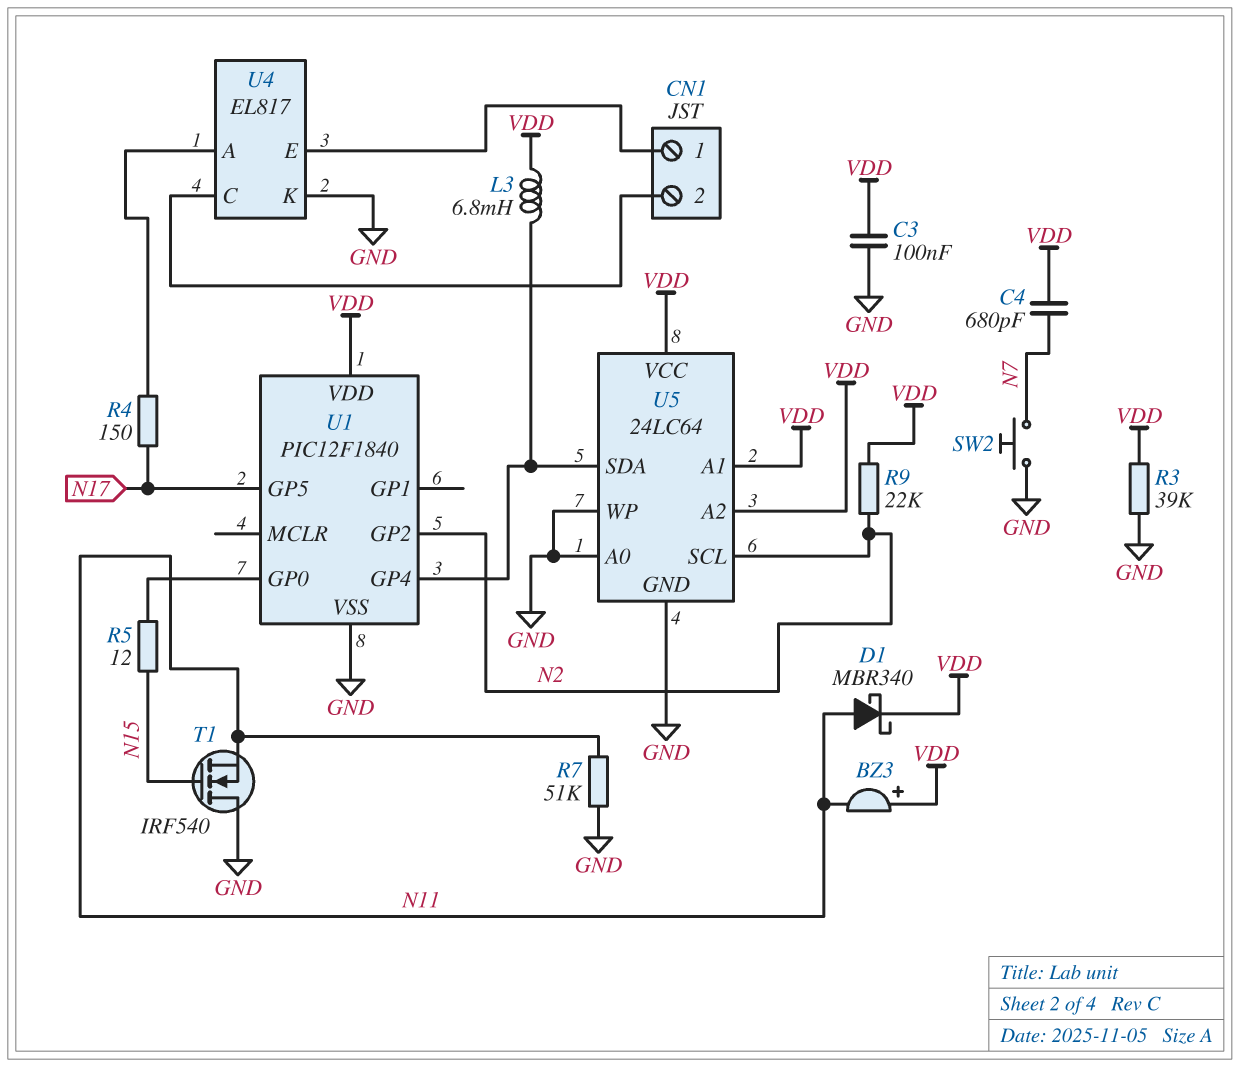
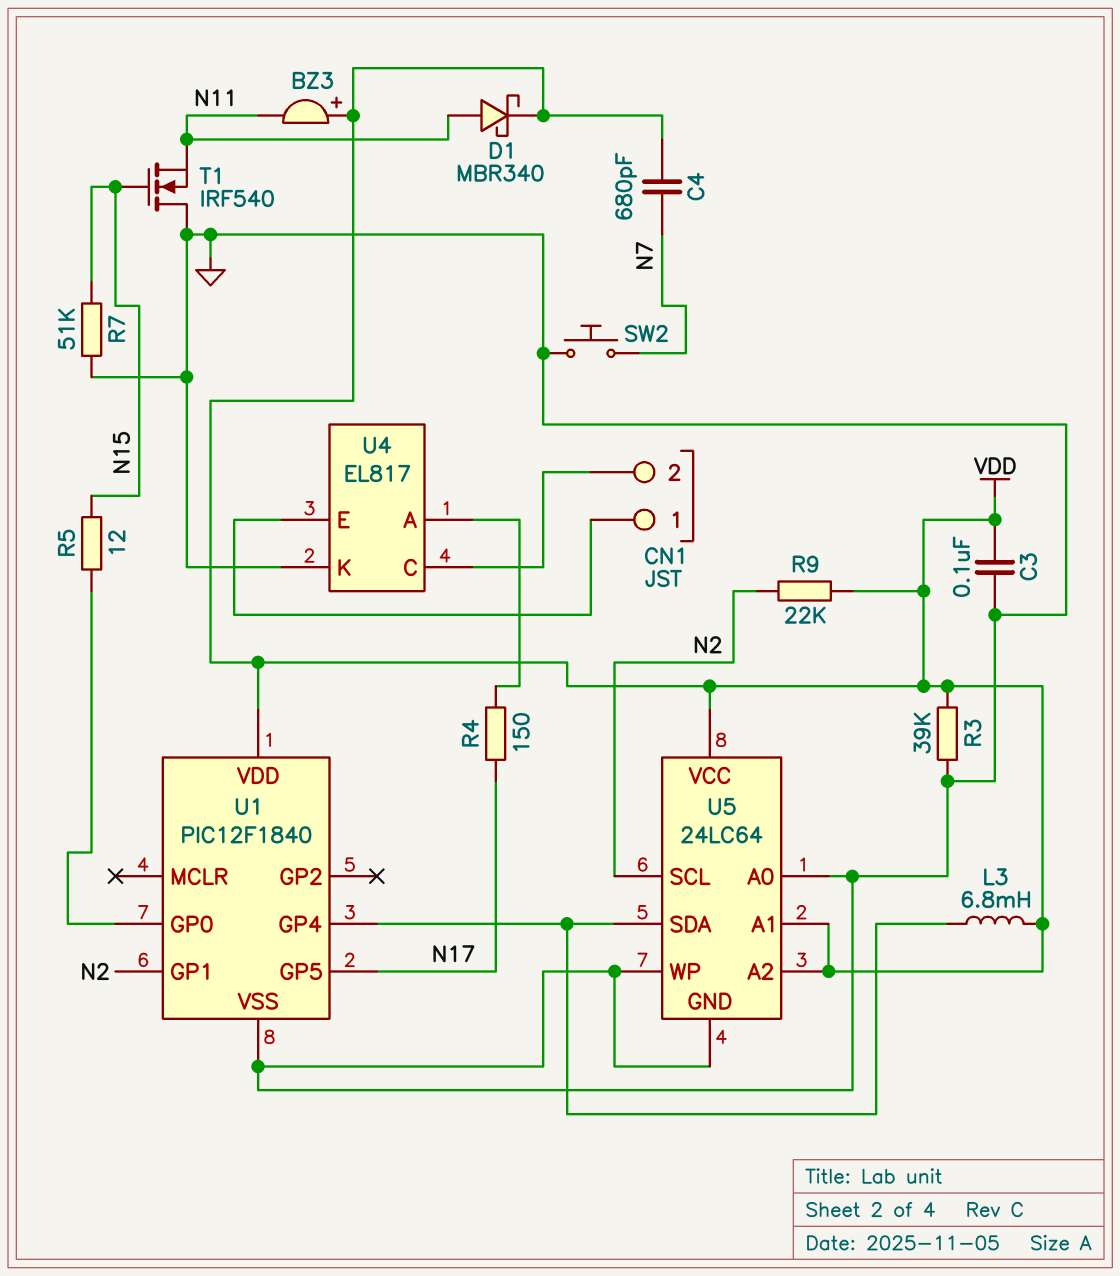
R7: 51k (GND, N11) -> 51k (GND, N15)
U1 pin GP1: none -> N2
U1 pin GP2: N2 -> none

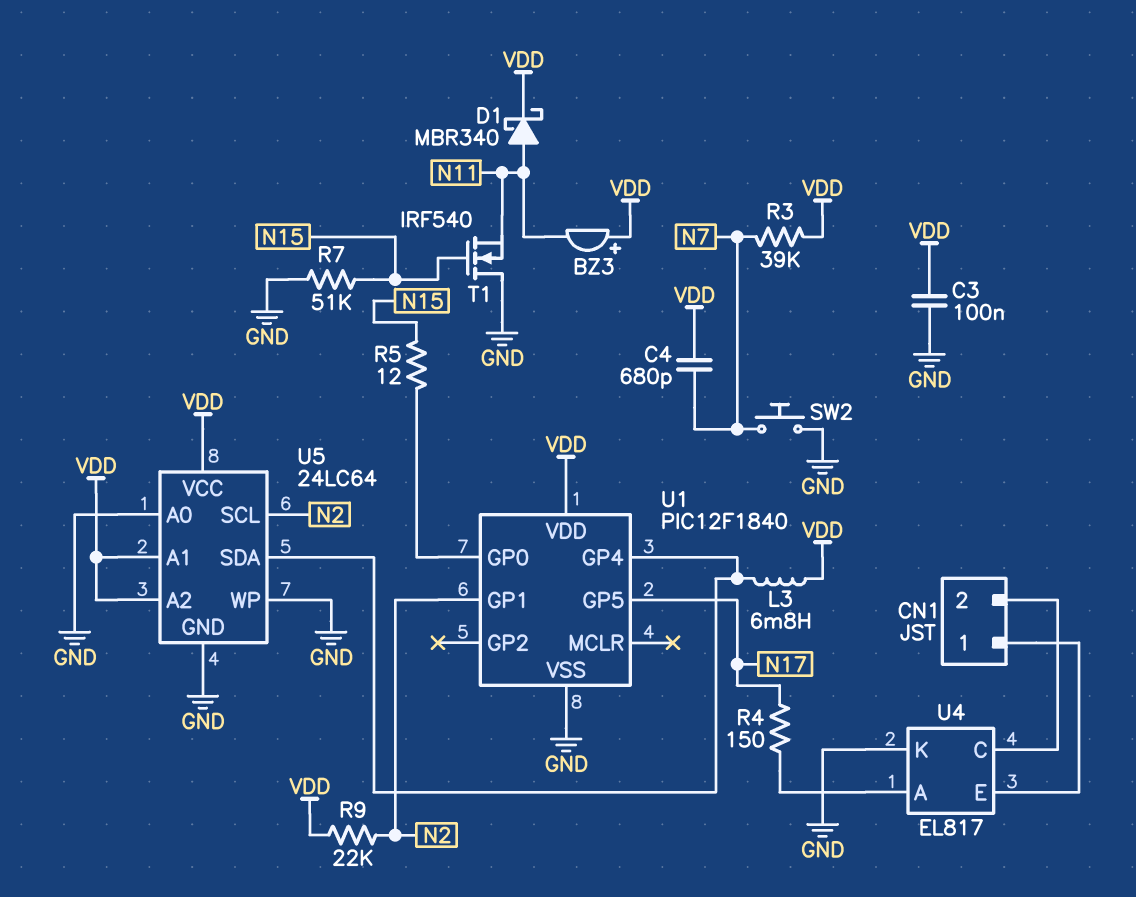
R3: 39k (GND, VDD) -> 39k (N7, VDD)

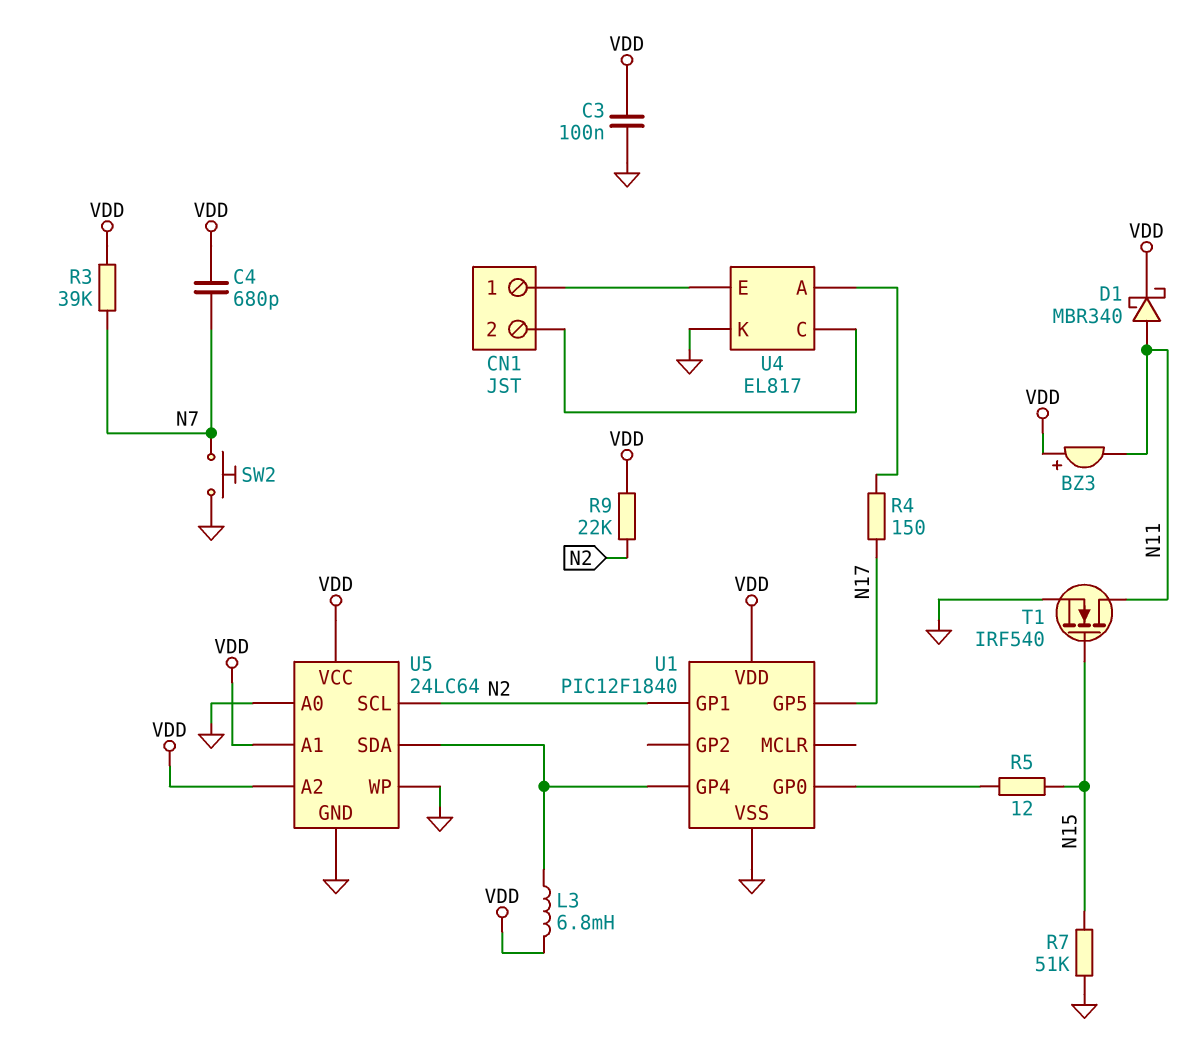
T1: NMOS IRF540 (G N15, D GND, S N11) -> NMOS IRF540 (G N15, D N11, S GND)

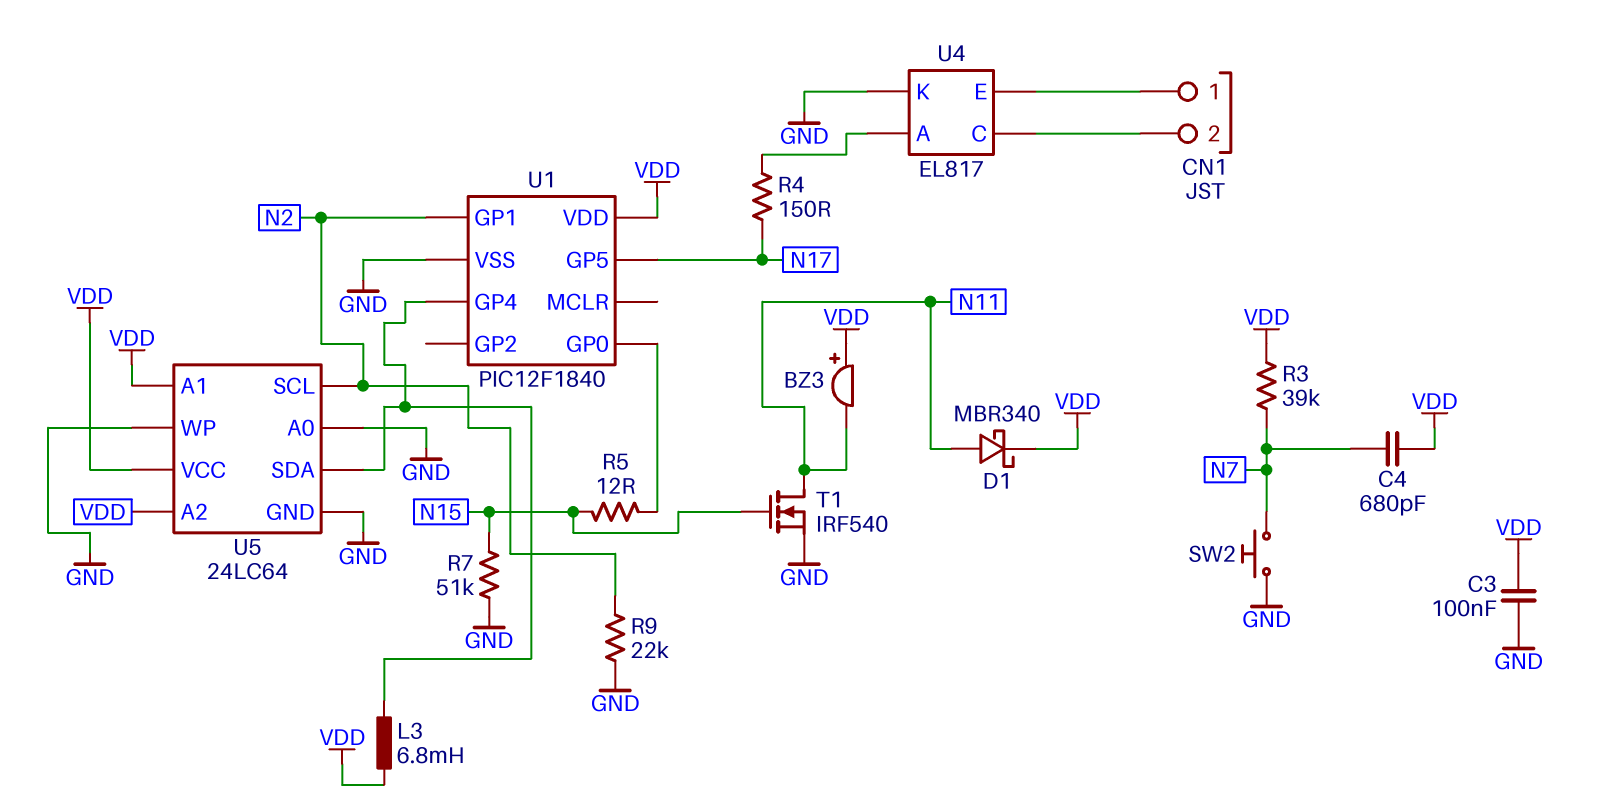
R9: 22k (N2, VDD) -> 22k (GND, N2)

